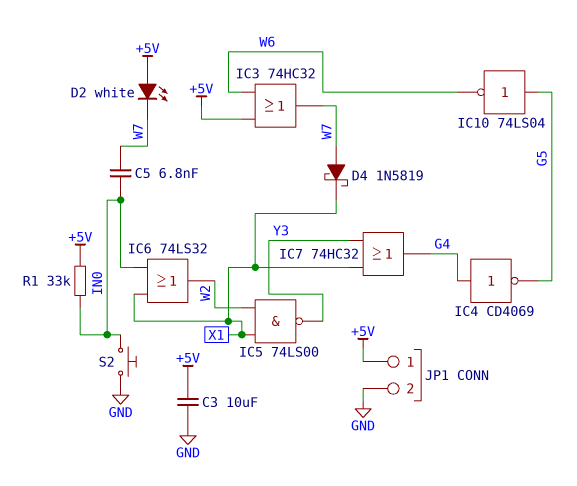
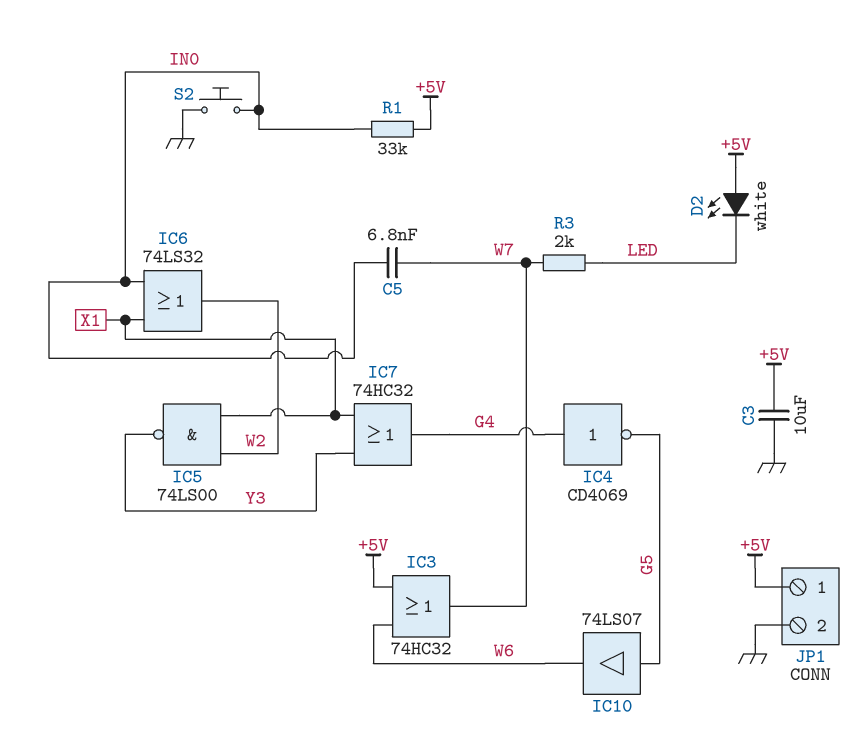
D2: LED white (A +5V, K W7) -> LED white (A +5V, K LED)
D4: schottky 1N5819 (A W7, K X1) -> none
IC10: NOT 74LS04 (in G5, out W6) -> buffer 74LS07 (in G5, out W6)
R3: none -> 2k (LED, W7)

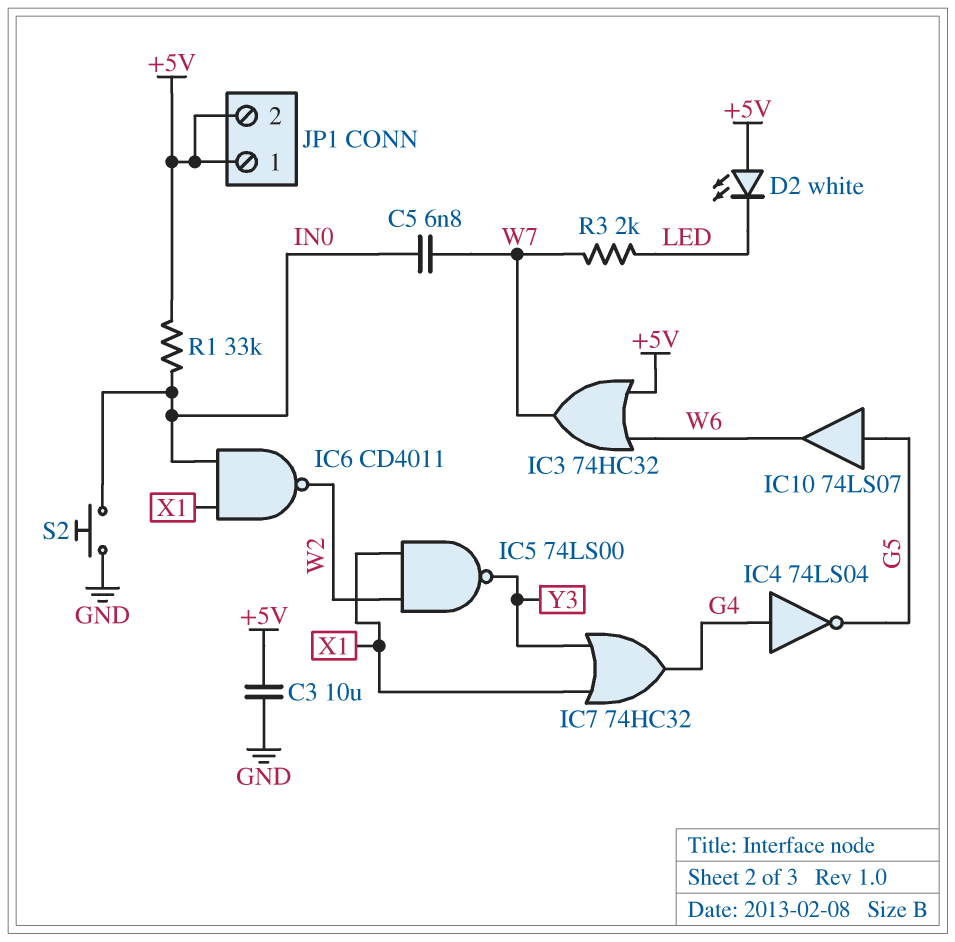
IC4: NOT CD4069 (in G4, out G5) -> NOT 74LS04 (in G4, out G5)
IC6: OR 74LS32 (in IN0, in X1, out W2) -> NAND CD4011 (in IN0, in X1, out W2)
JP1 pin 2: GND -> +5V

